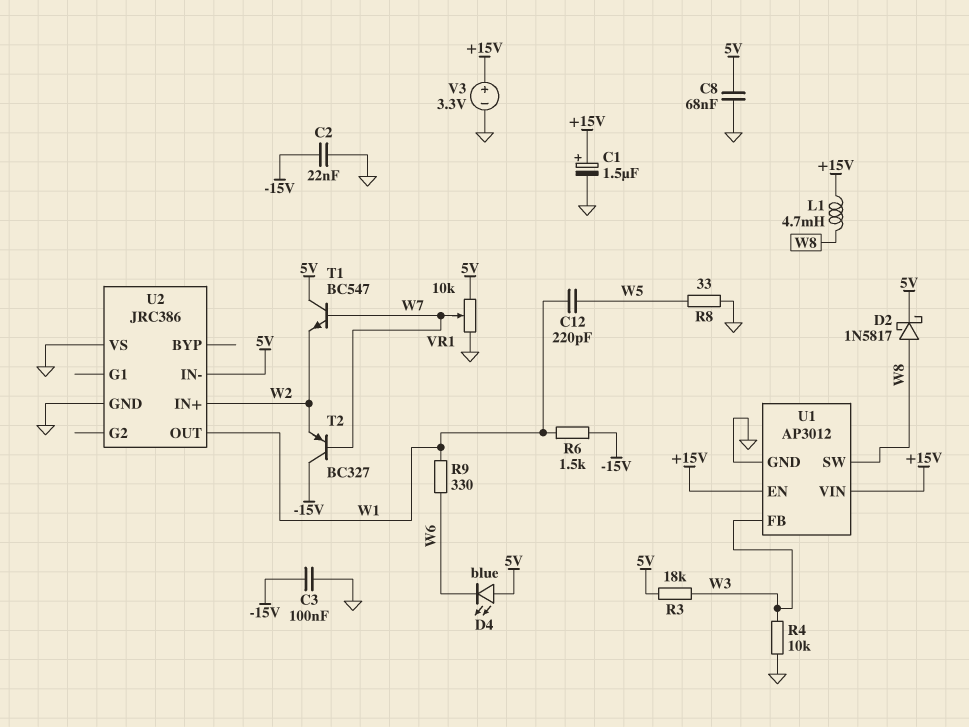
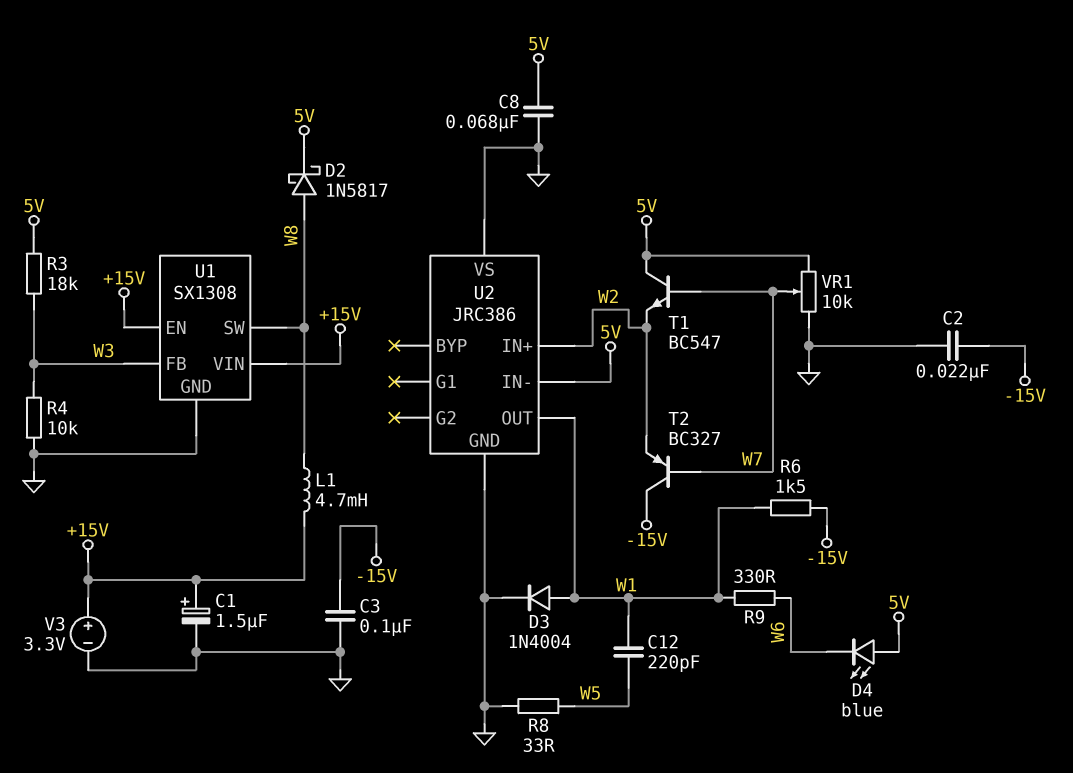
D3: none -> diode 1N4004 (A W1, K GND)
U1: AP3012 -> SX1308

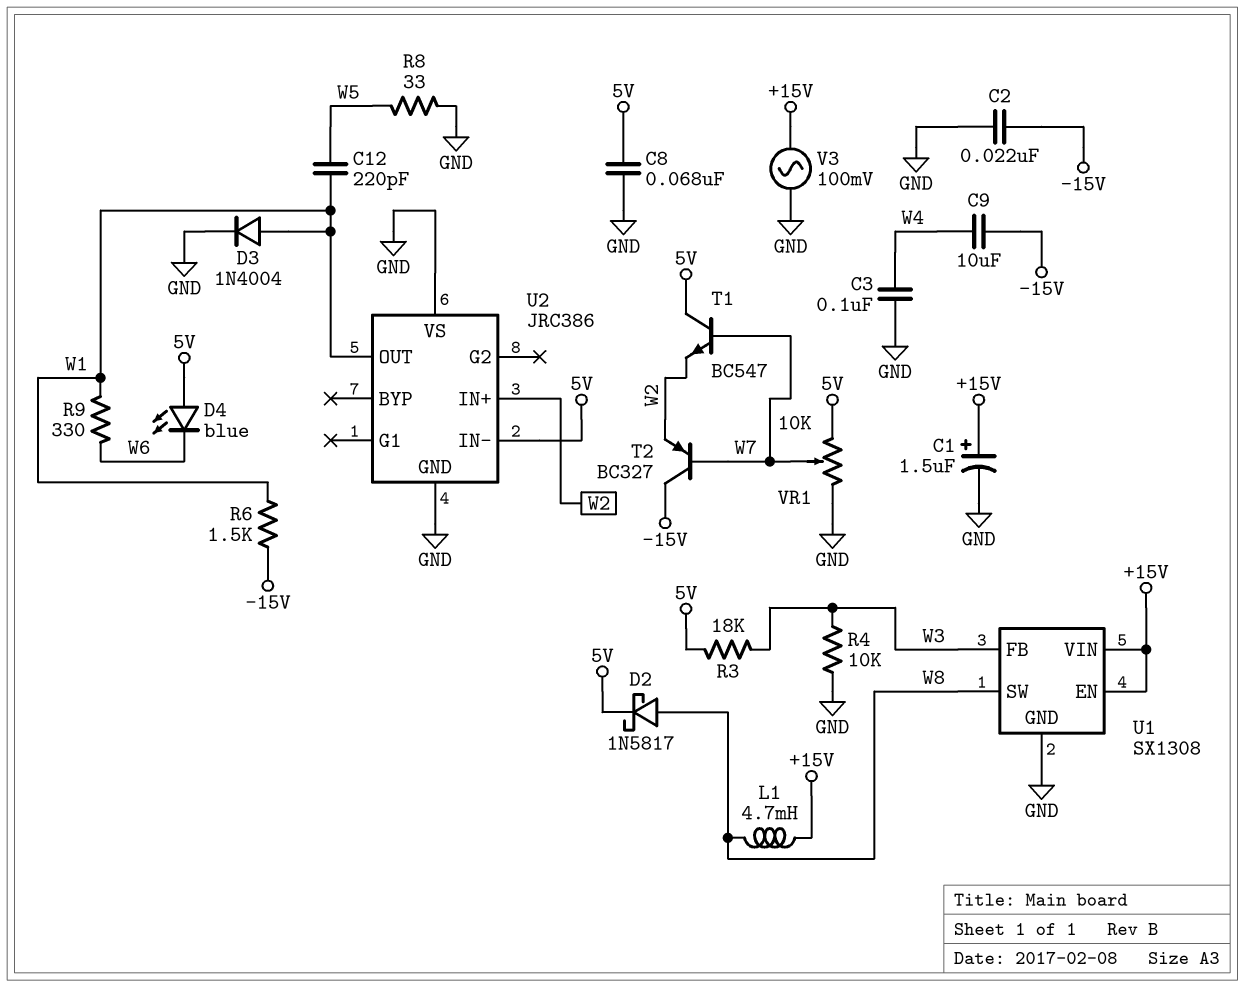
C3: 100nF (-15V, GND) -> 100nF (GND, W4)
C9: none -> 10uF (-15V, W4)
V3: 3.3V (plus +15V, minus GND) -> AC 100mV (+15V, GND)

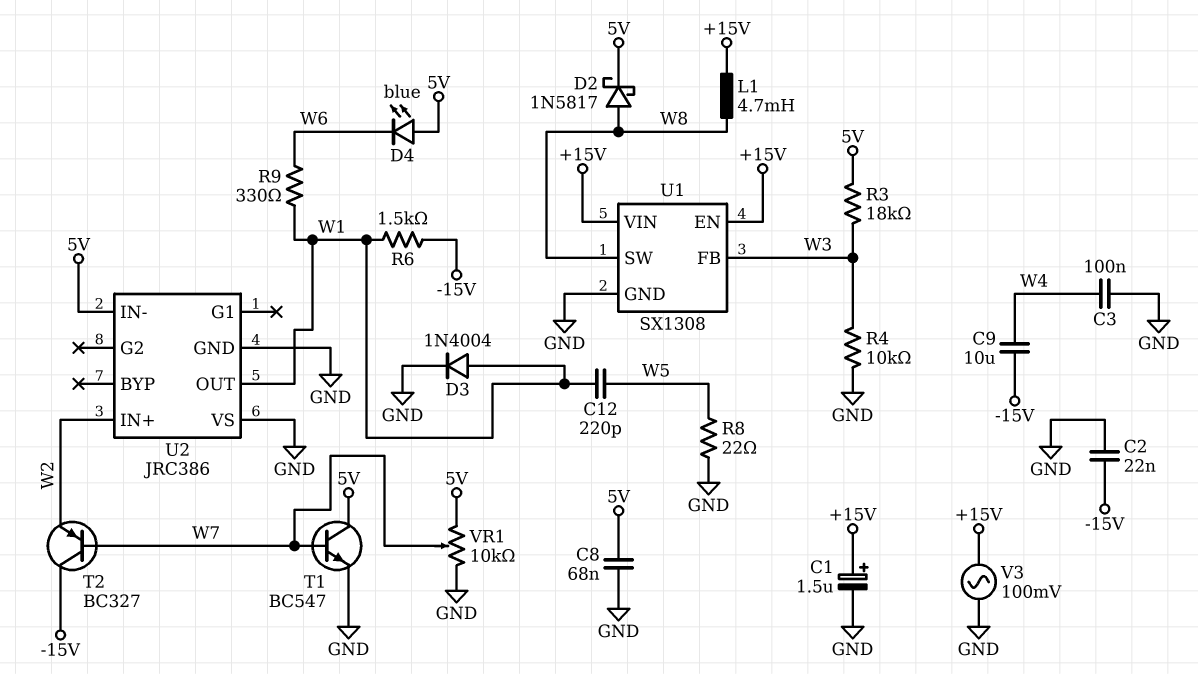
R8: 33 (GND, W5) -> 22 (GND, W5)
T1: NPN BC547 (B W7, C 5V, E W2) -> NPN BC547 (B W7, C 5V, E GND)

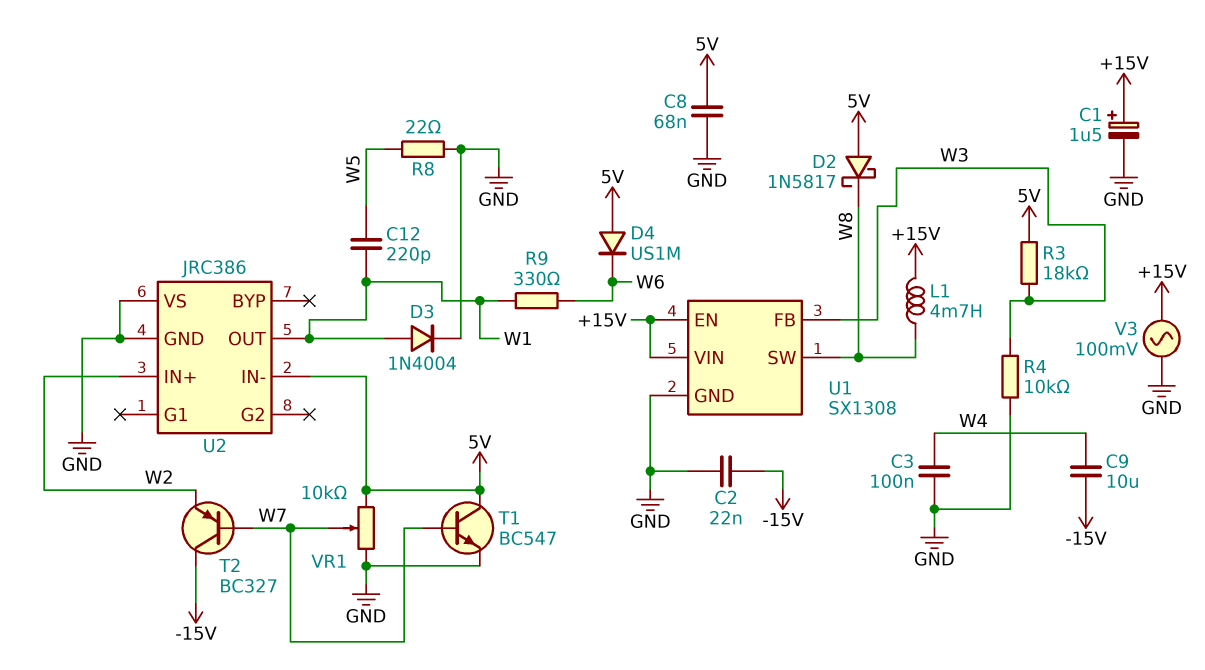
D2: schottky 1N5817 (A W8, K 5V) -> schottky 1N5817 (A 5V, K W8)
D4: LED blue (A 5V, K W6) -> diode US1M (A 5V, K W6)
R6: 1.5k (-15V, W1) -> none

